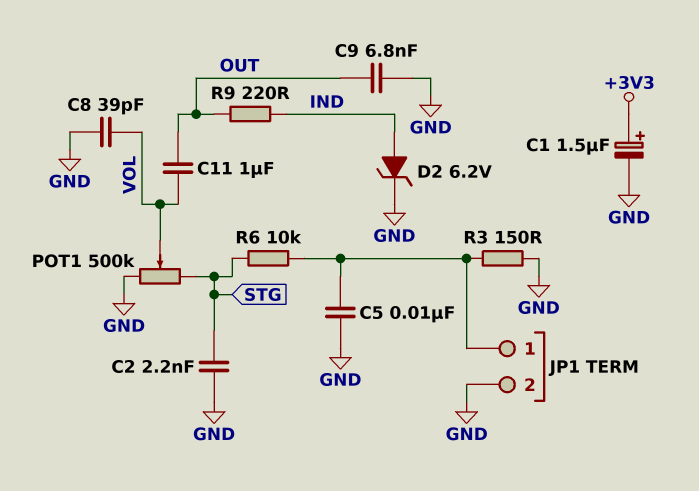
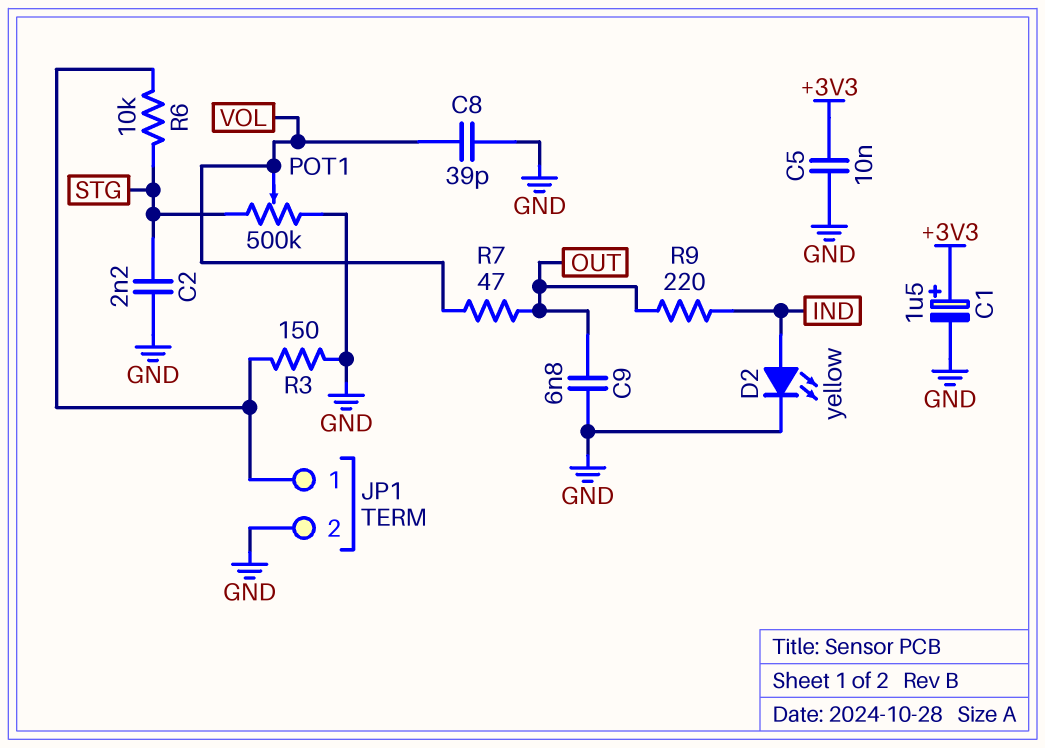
C5: 10nF (GND, JP1/1) -> 10nF (+3V3, GND)
C11: 1uF (OUT, VOL) -> none
D2: zener 6.2V (A IND, K GND) -> LED yellow (A IND, K GND)
R7: none -> 47 (OUT, VOL)

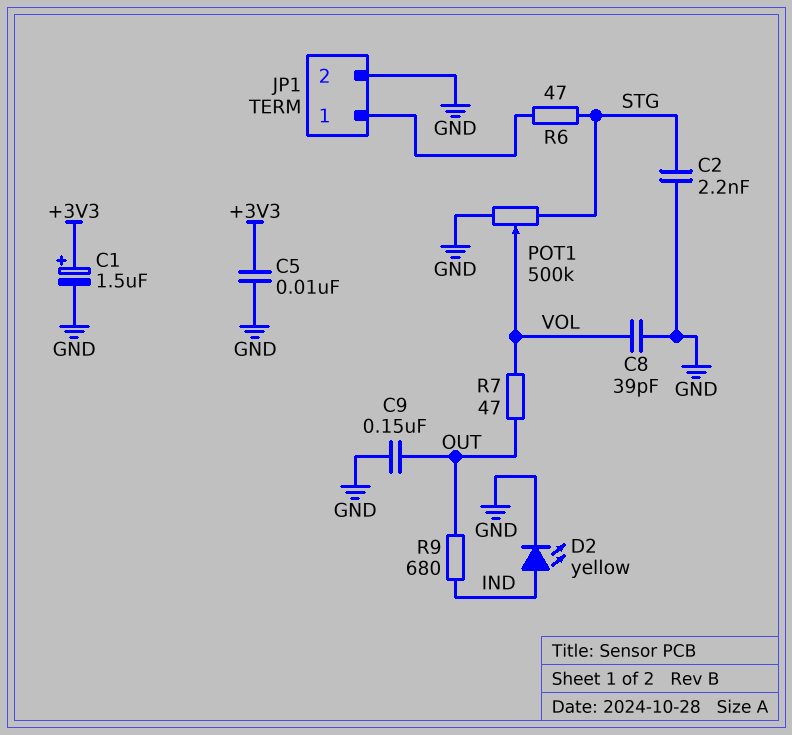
C9: 6.8nF (GND, OUT) -> 150nF (GND, OUT)
R3: 150 (GND, JP1/1) -> none
R6: 10k (JP1/1, STG) -> 47 (JP1/1, STG)
R9: 220 (IND, OUT) -> 680 (IND, OUT)

